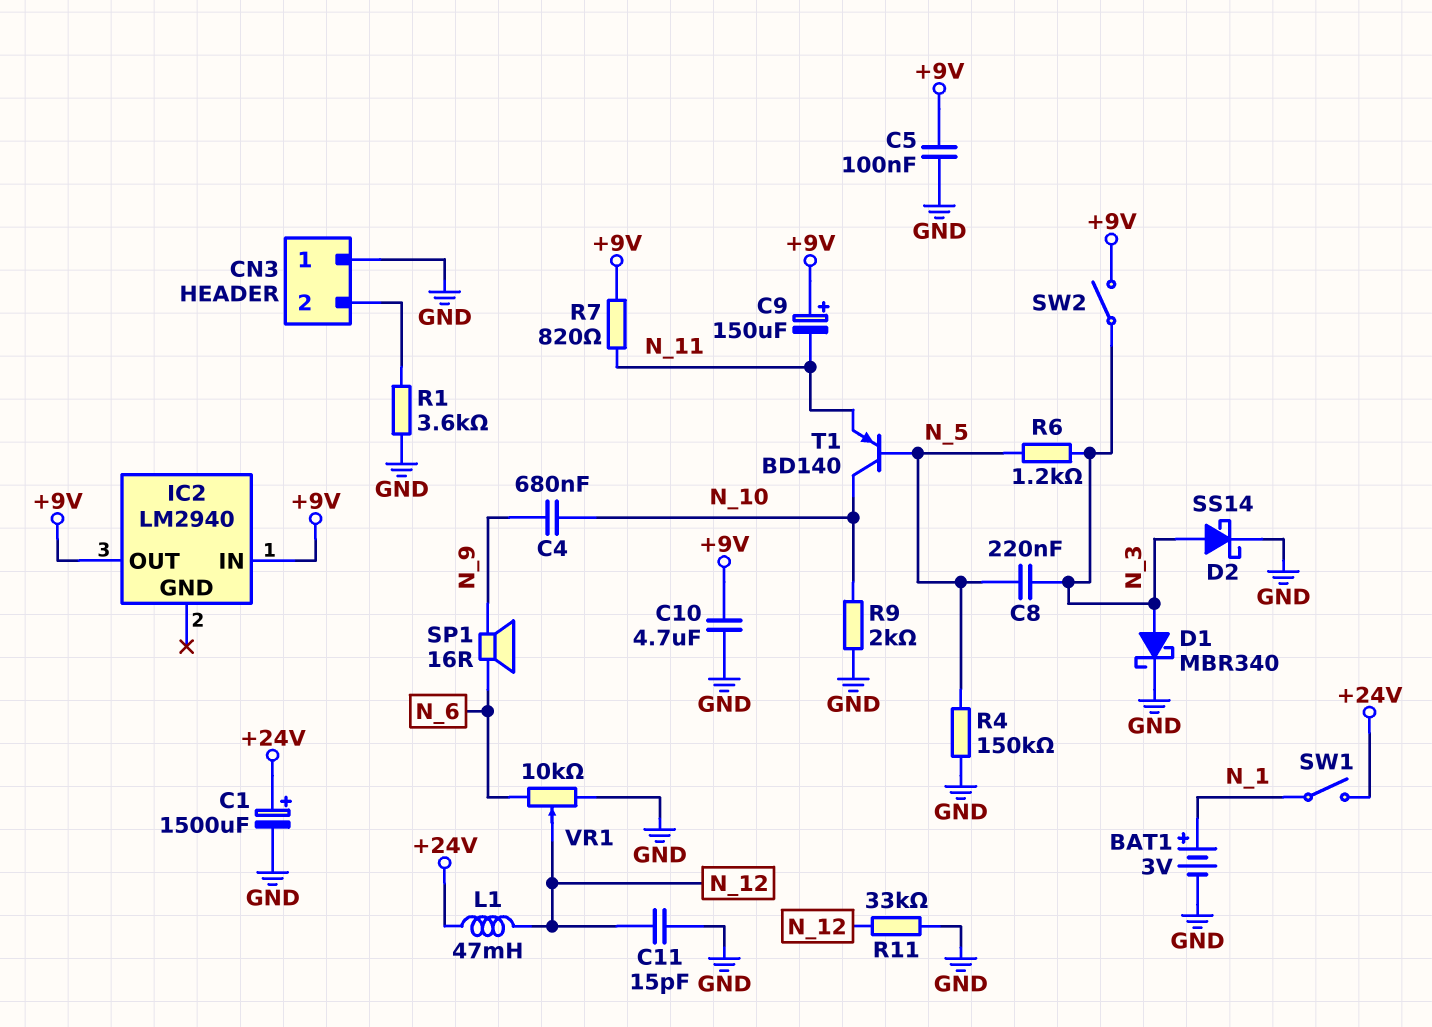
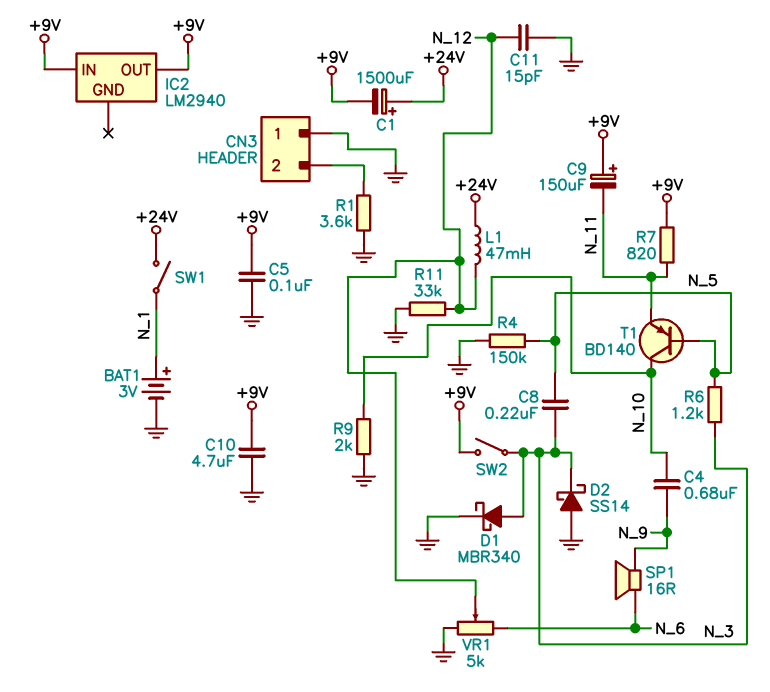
C1: 1500uF (plus +24V, minus GND) -> 1500uF (plus +24V, minus +9V)
D2: schottky SS14 (A N_3, K GND) -> schottky SS14 (A GND, K N_3)
VR1: 10k (GND, N_6, wiper N_12) -> 5k (GND, N_6, wiper N_12)

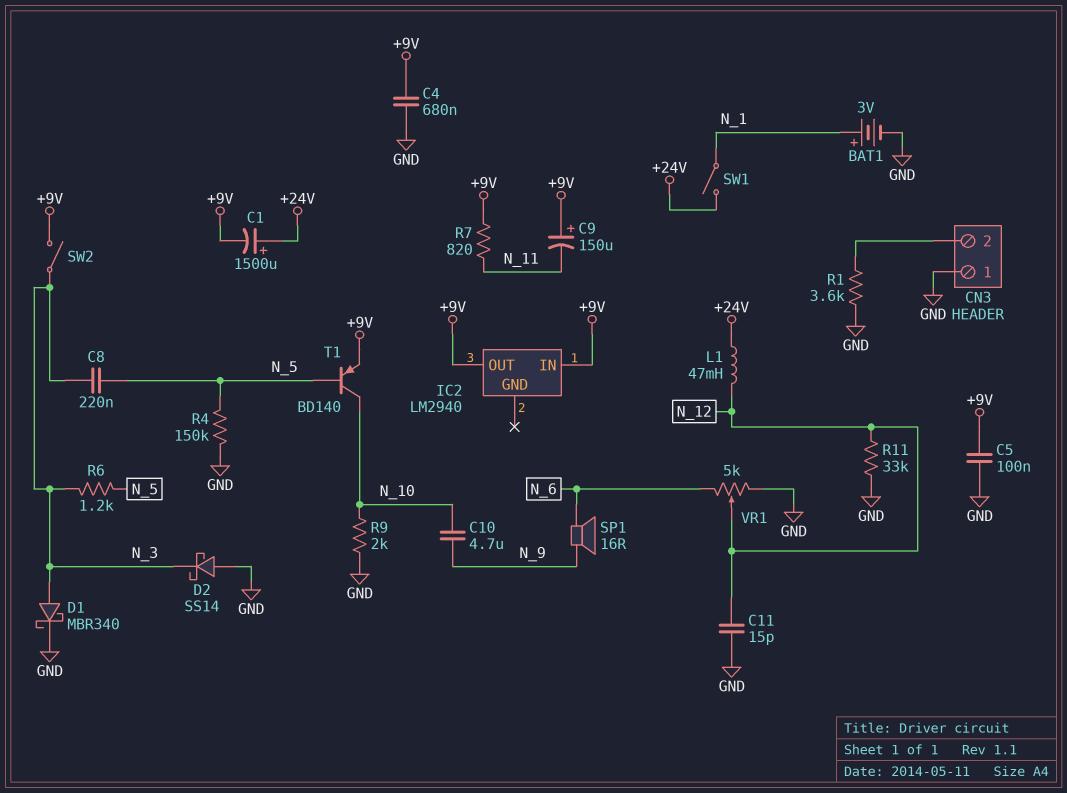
C4: 680nF (N_9, N_10) -> 680nF (+9V, GND)
C10: 4.7uF (+9V, GND) -> 4.7uF (N_9, N_10)
T1: PNP BD140 (B N_5, C N_10, E N_11) -> PNP BD140 (B N_5, C N_10, E +9V)

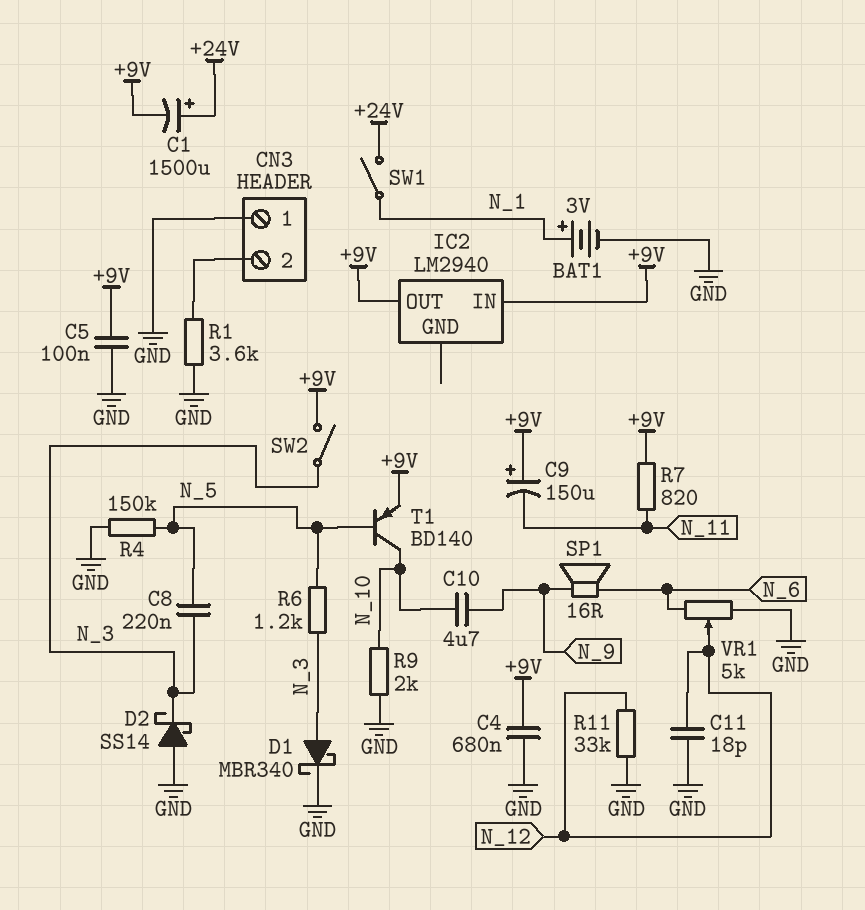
C11: 15pF (GND, N_12) -> 18pF (GND, N_12)
L1: 47mH (+24V, N_12) -> none

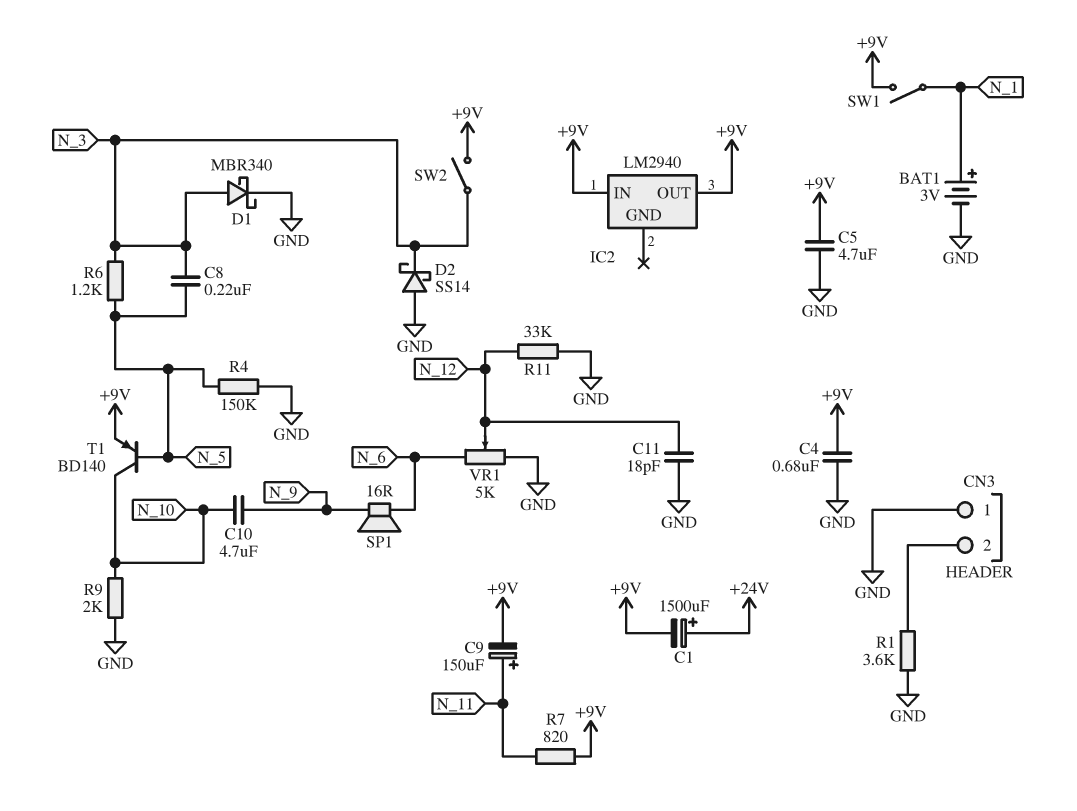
C5: 100nF (+9V, GND) -> 4.7uF (+9V, GND)
C9: 150uF (plus +9V, minus N_11) -> 150uF (plus N_11, minus +9V)
SW1: switch (+24V, N_1) -> switch (+9V, N_1)

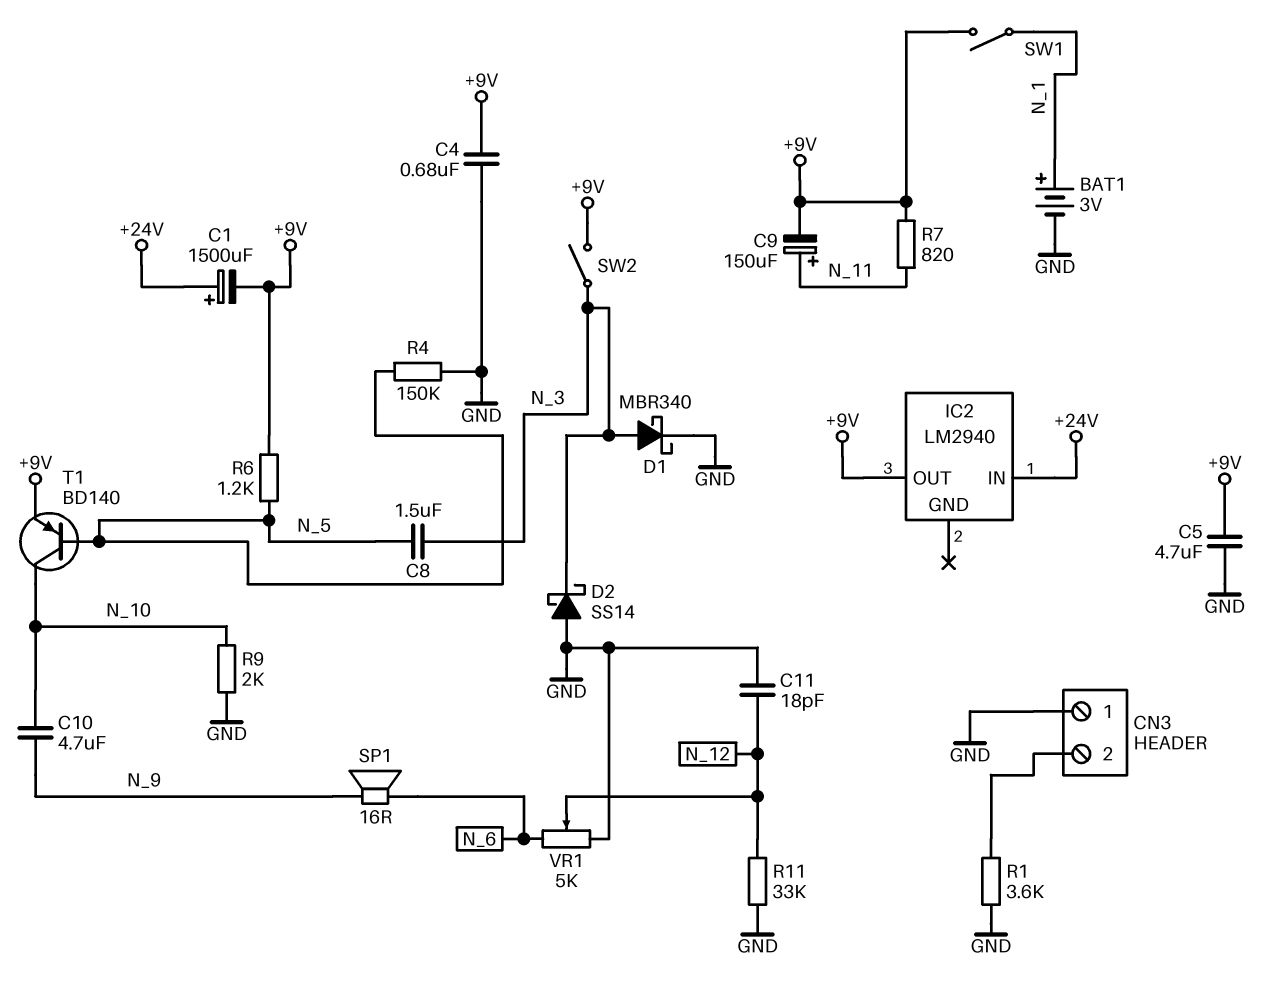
C8: 220nF (N_3, N_5) -> 1.5uF (N_3, N_5)
IC2 pin IN: +9V -> +24V
R6: 1.2k (N_3, N_5) -> 1.2k (+9V, N_5)

